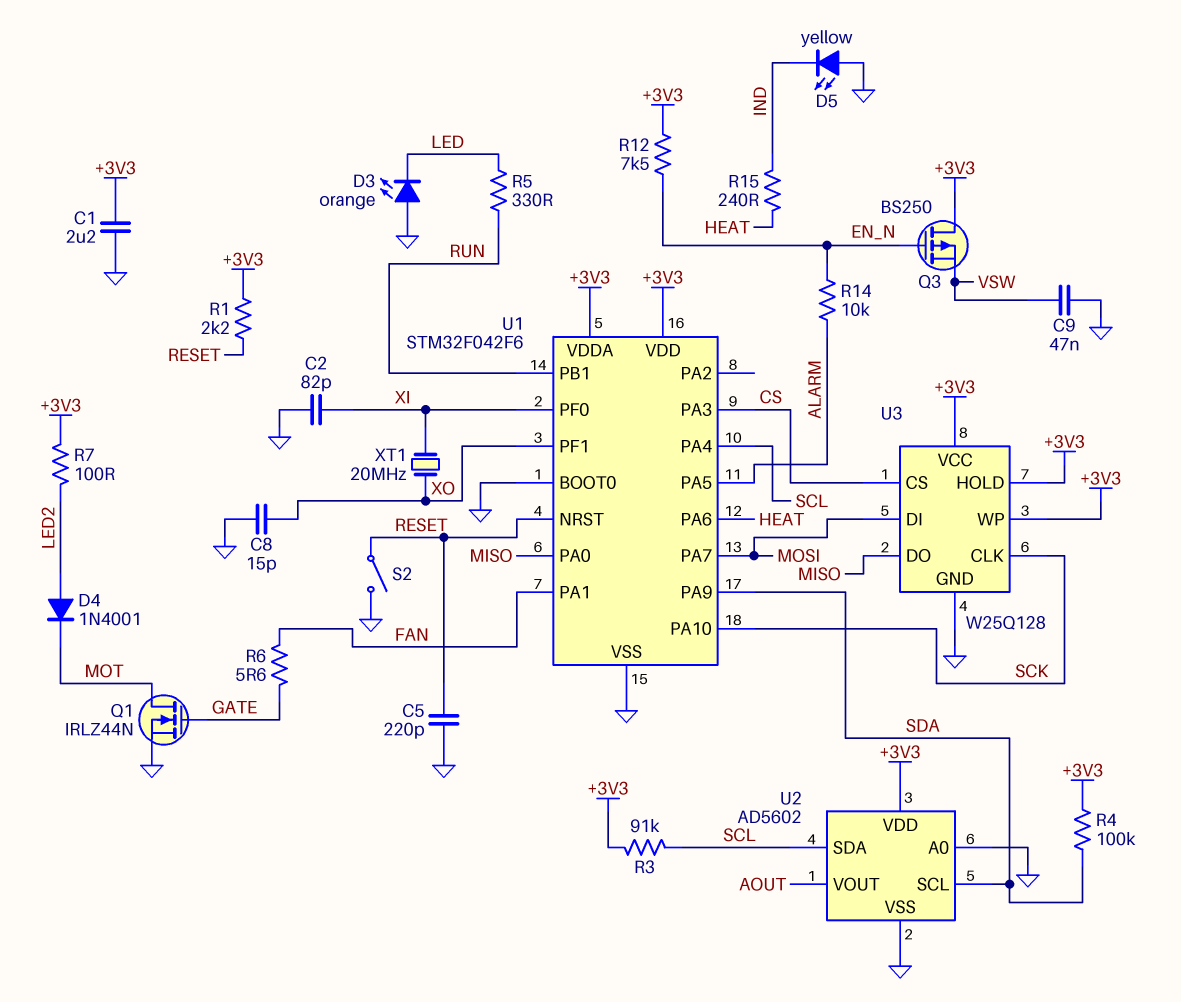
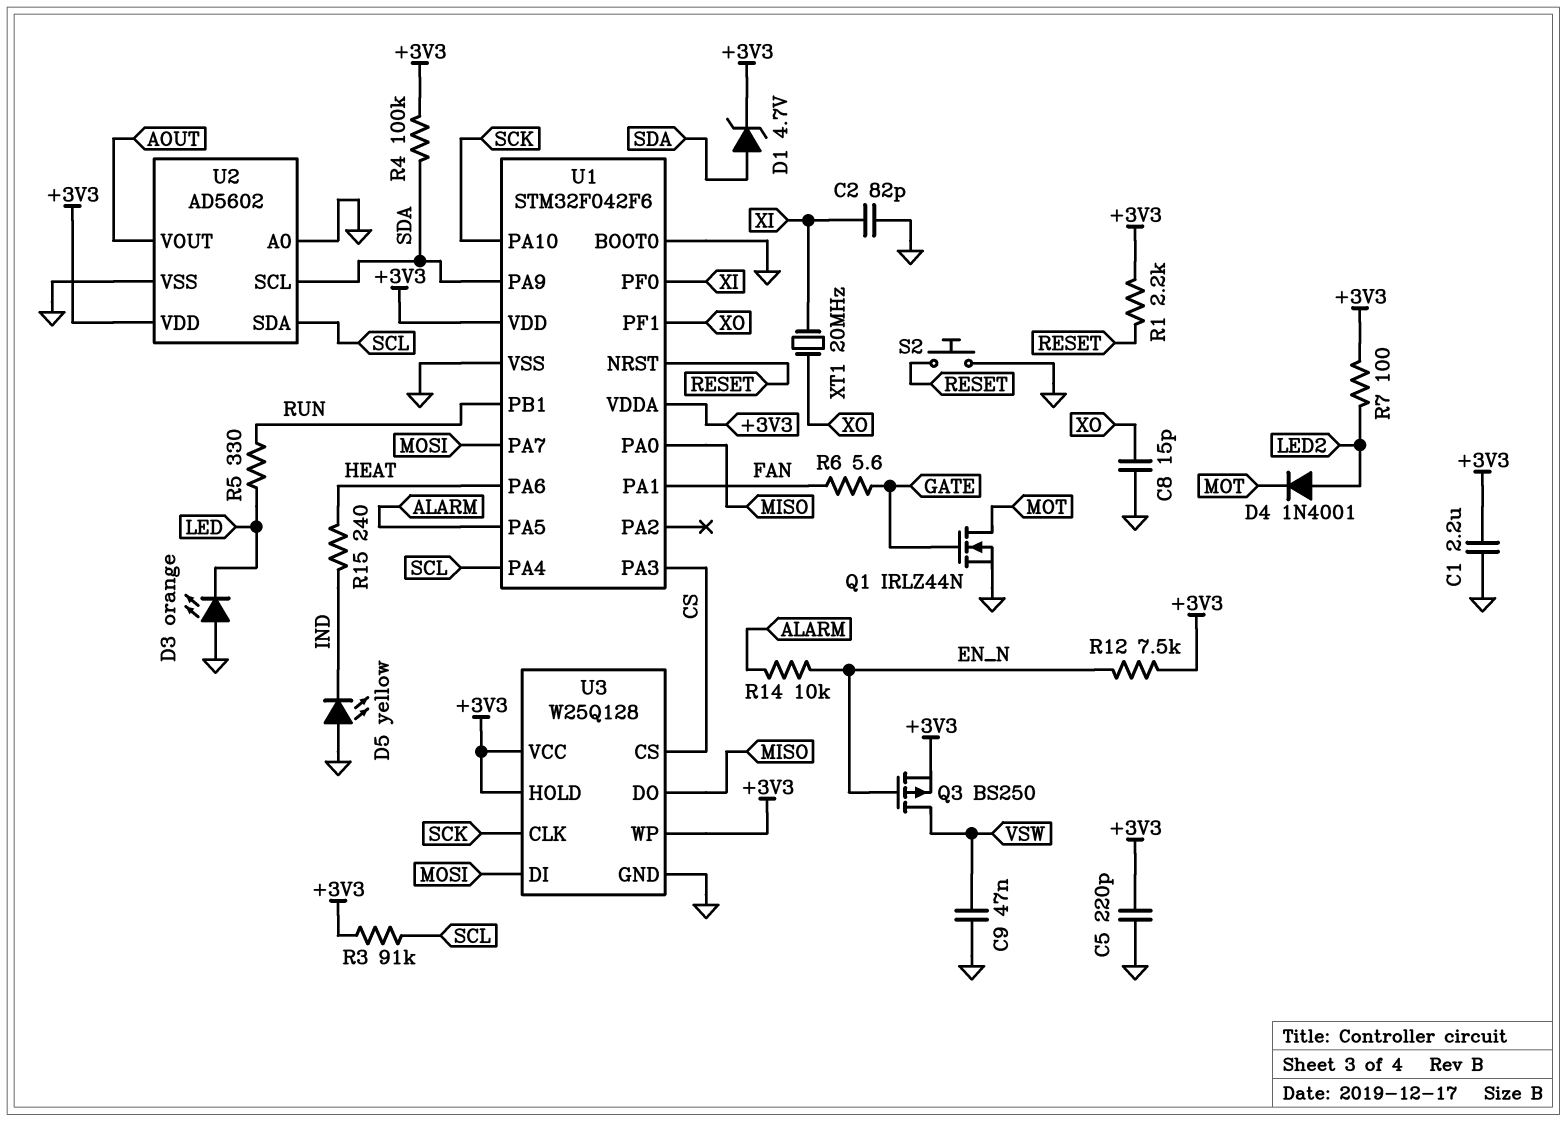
C5: 220pF (GND, RESET) -> 220pF (+3V3, GND)
D1: none -> zener 4.7V (A SDA, K +3V3)
Q3: PMOS BS250 (G EN_N, D +3V3, S VSW) -> PMOS BS250 (G EN_N, D VSW, S +3V3)
S2: switch (GND, RESET) -> button (GND, RESET)

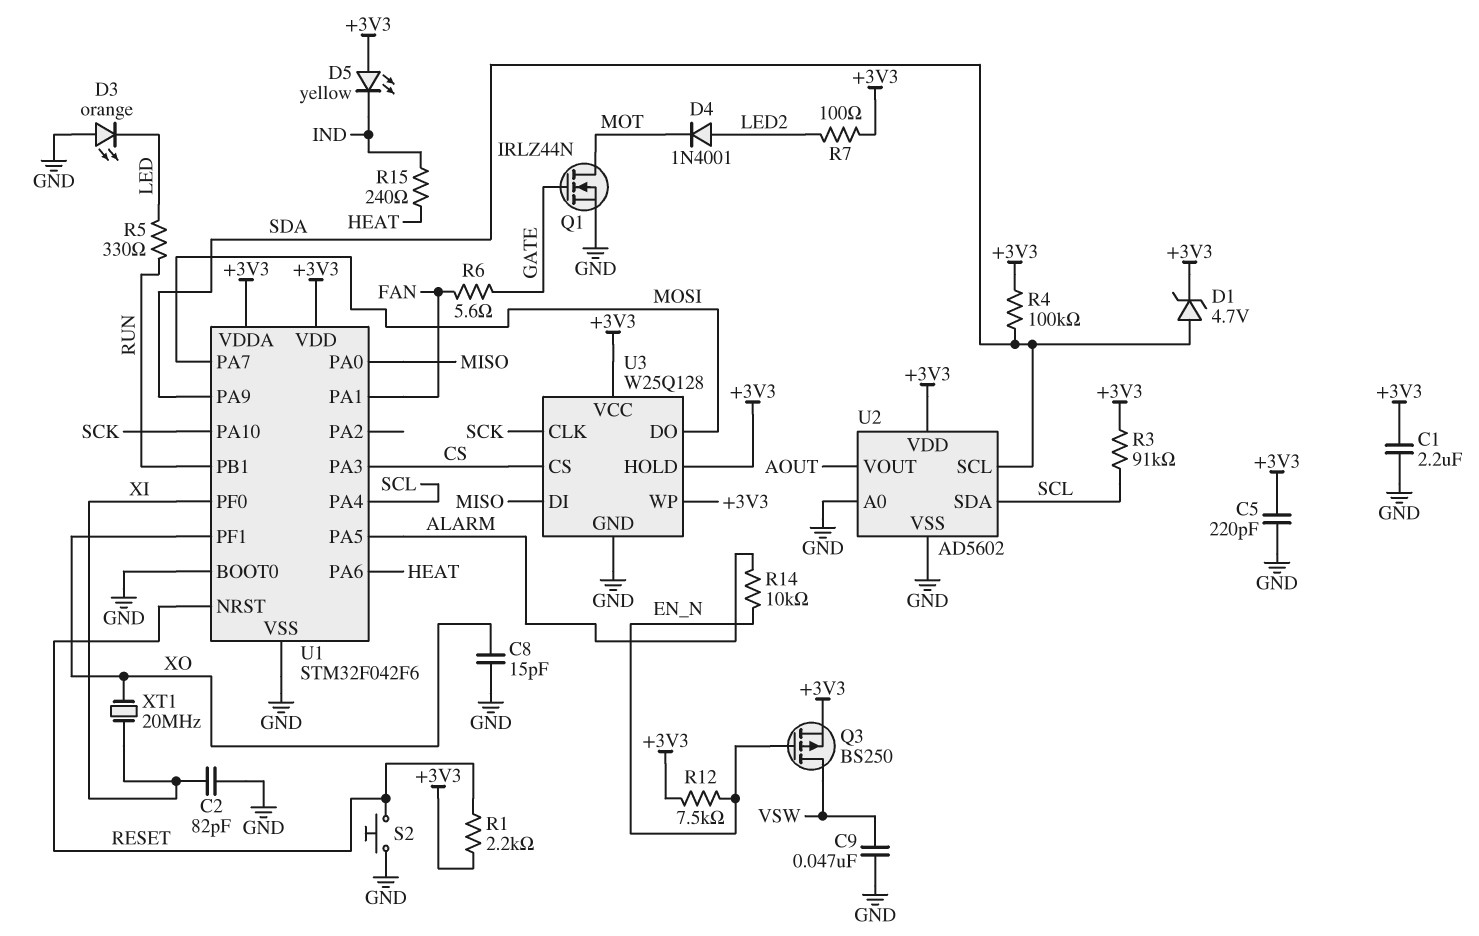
D5: LED yellow (A GND, K IND) -> LED yellow (A +3V3, K IND)
U3 pin DI: MOSI -> MISO
U3 pin DO: MISO -> MOSI

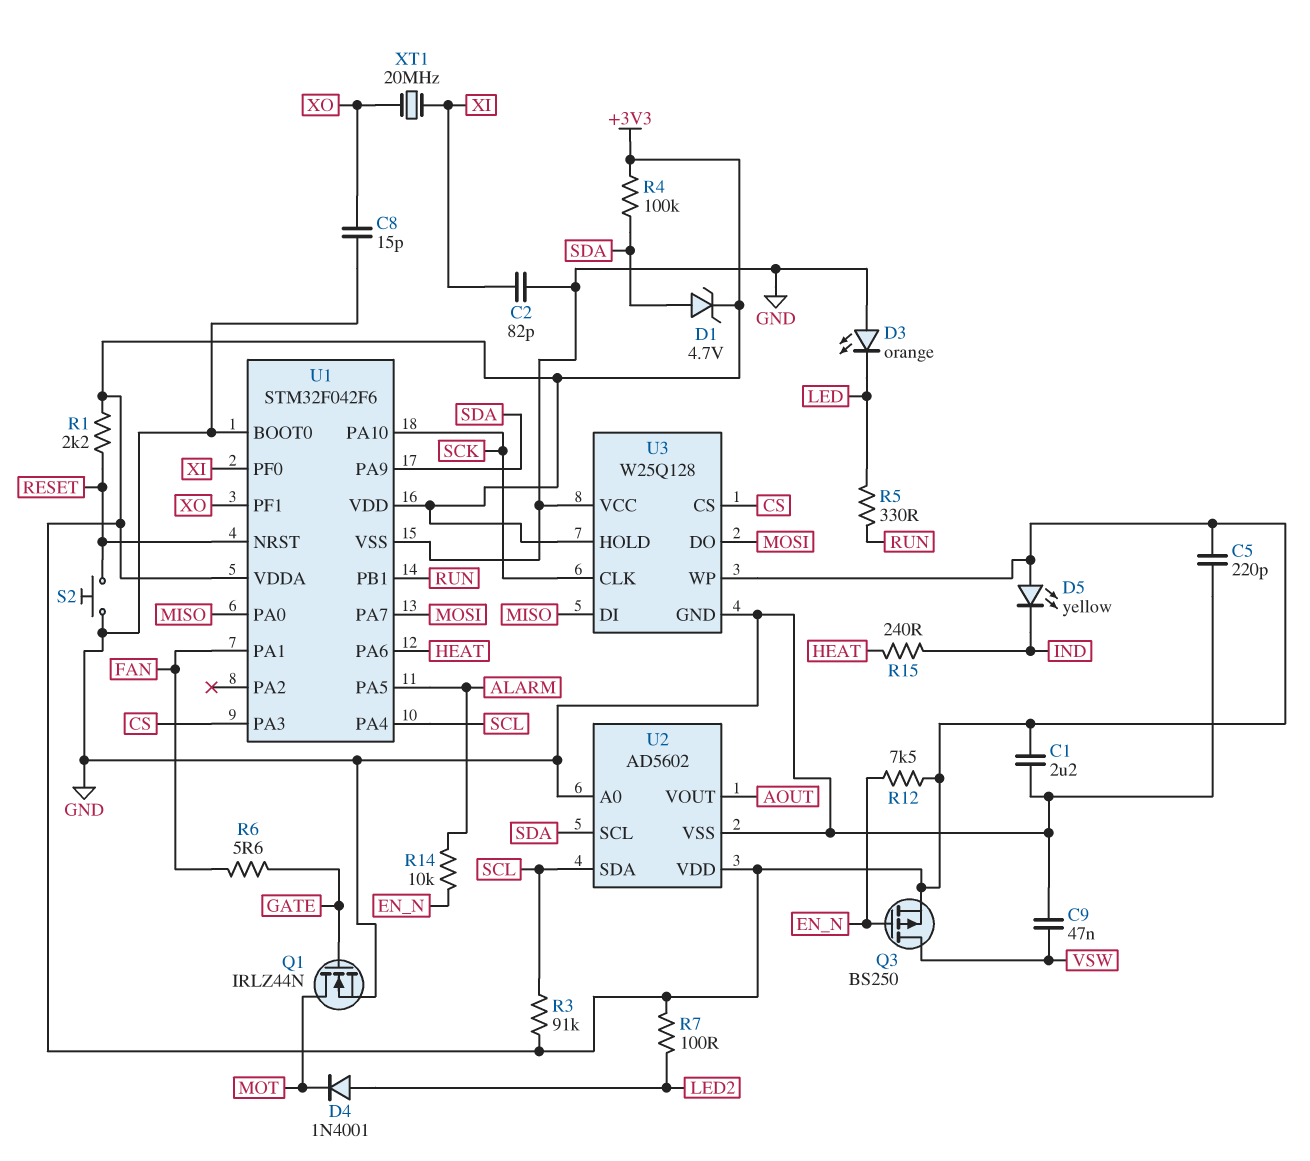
U3 pin VCC: +3V3 -> GND

